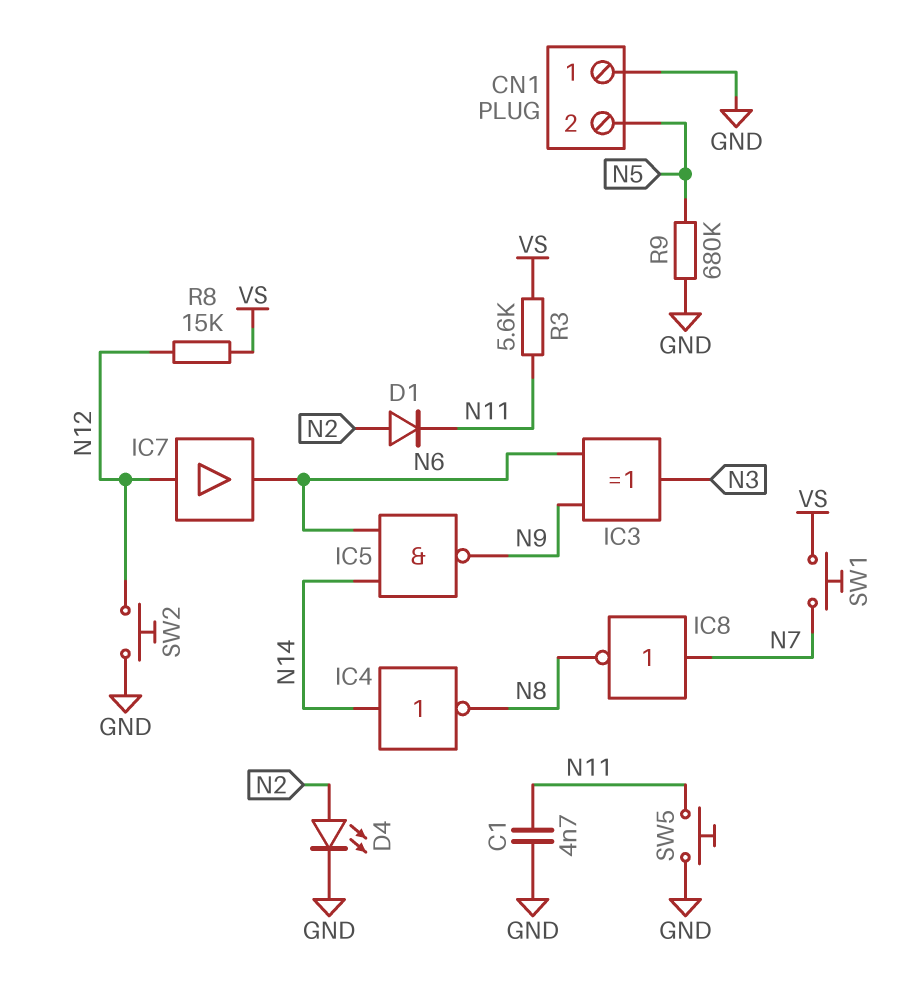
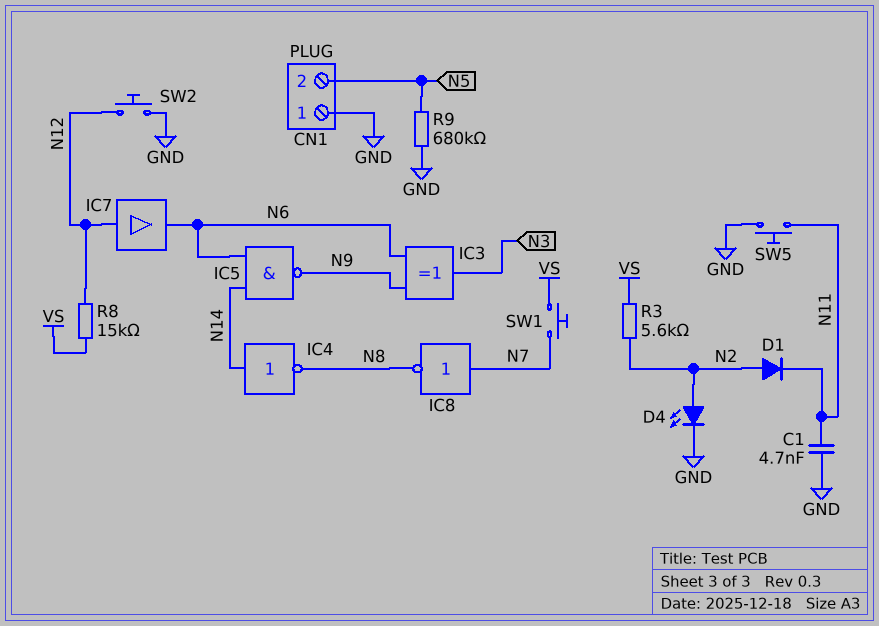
R3: 5.6k (N11, VS) -> 5.6k (N2, VS)

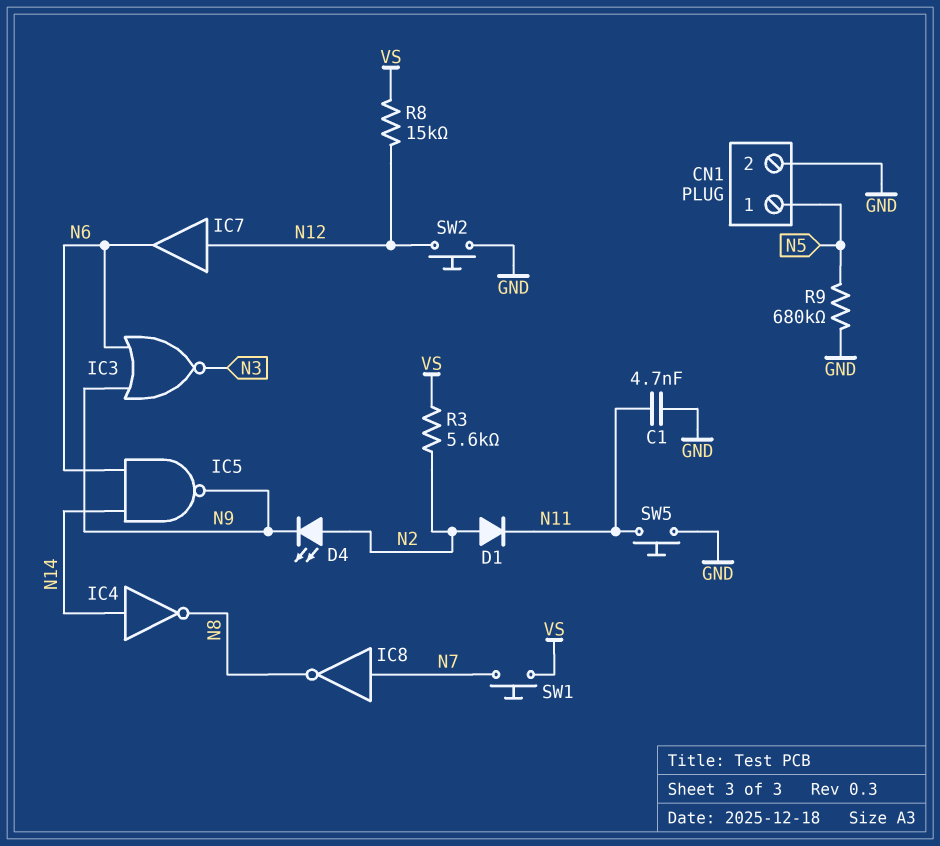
CN1 pin 1: GND -> N5
CN1 pin 2: N5 -> GND
D4: LED (A N2, K GND) -> LED (A N2, K N9)
IC3: XOR (in N6, in N9, out N3) -> NOR (in N6, in N9, out N3)

